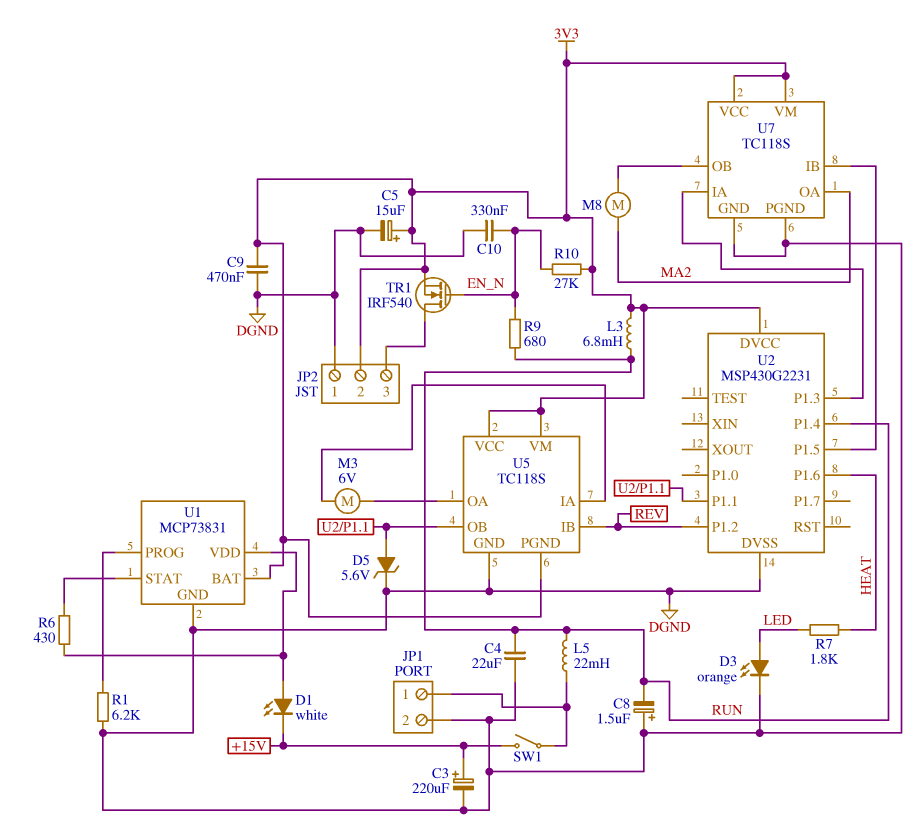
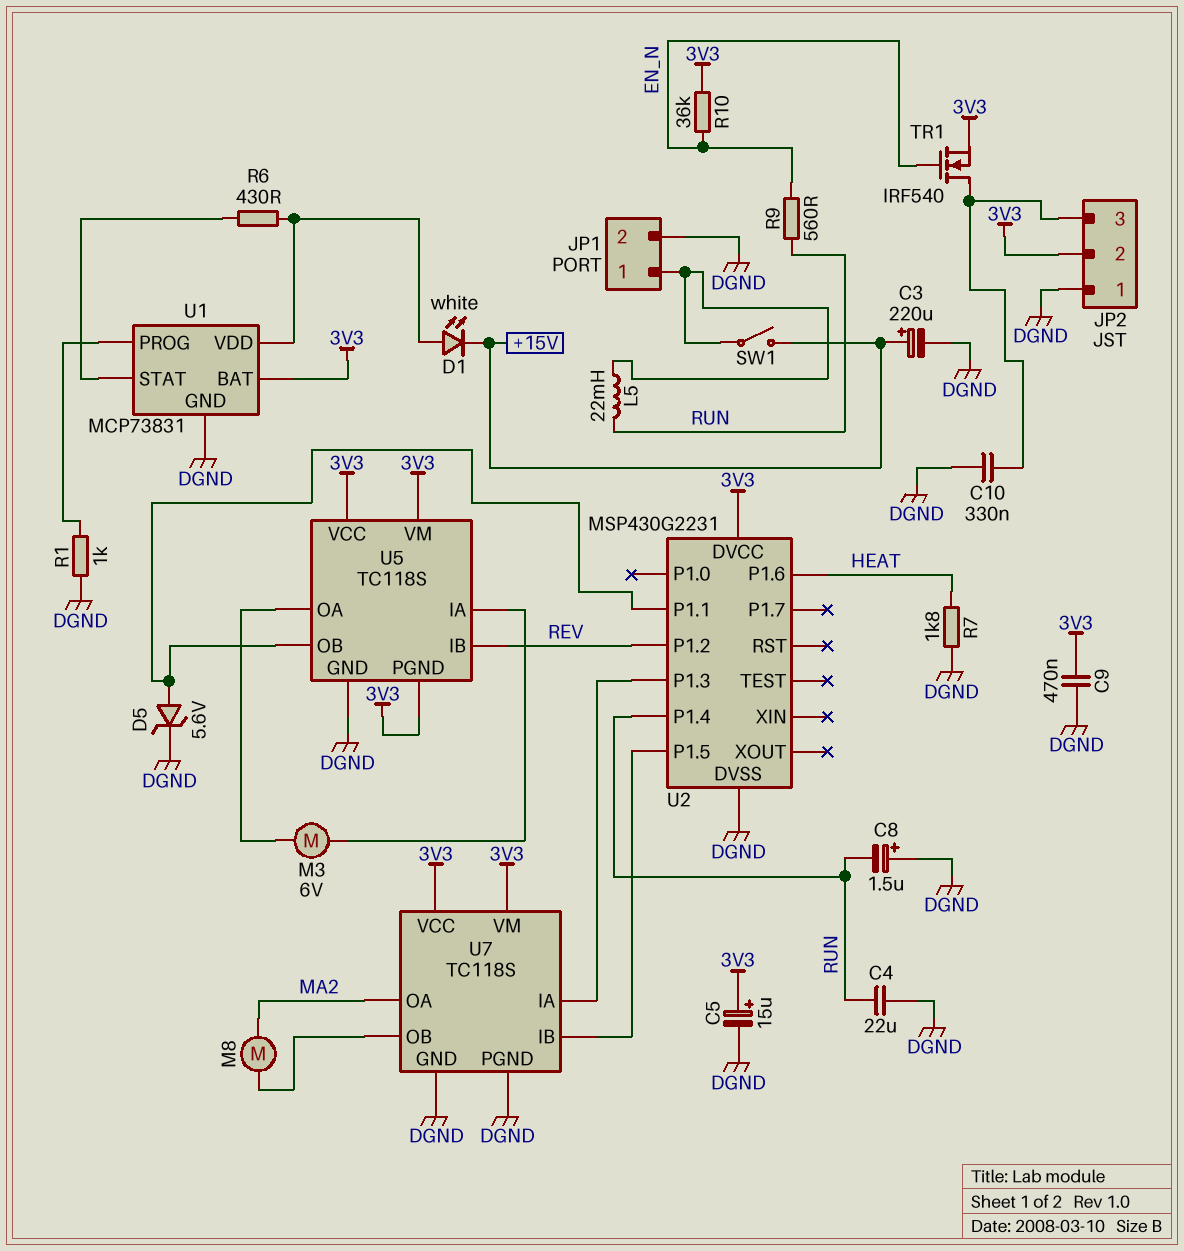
C10: 330nF (DGND, EN_N) -> 330nF (DGND, JP2/3)
D3: LED orange (A LED, K DGND) -> none
L3: 6.8mH (3V3, RUN) -> none
R1: 6.2k (DGND, U1/PROG) -> 1k (DGND, U1/PROG)
R7: 1.8k (HEAT, LED) -> 1.8k (DGND, HEAT)
R9: 680 (EN_N, RUN) -> 560 (EN_N, RUN)
R10: 27k (3V3, EN_N) -> 36k (3V3, EN_N)

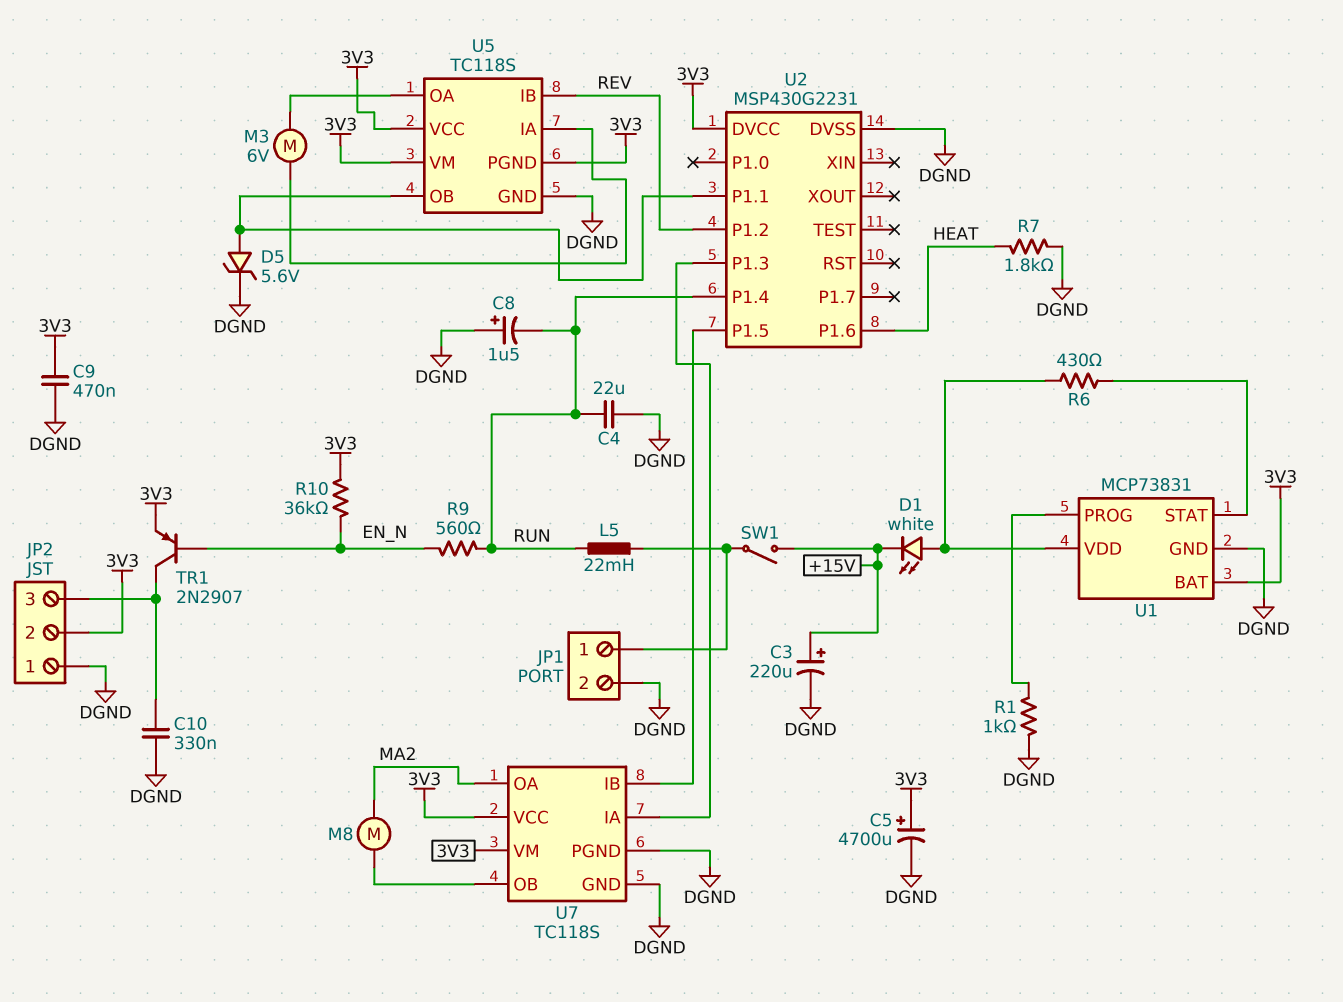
C5: 15uF (plus 3V3, minus DGND) -> 4700uF (plus 3V3, minus DGND)
TR1: NMOS IRF540 (G EN_N, D JP2/3, S 3V3) -> PNP 2N2907 (B EN_N, C JP2/3, E 3V3)

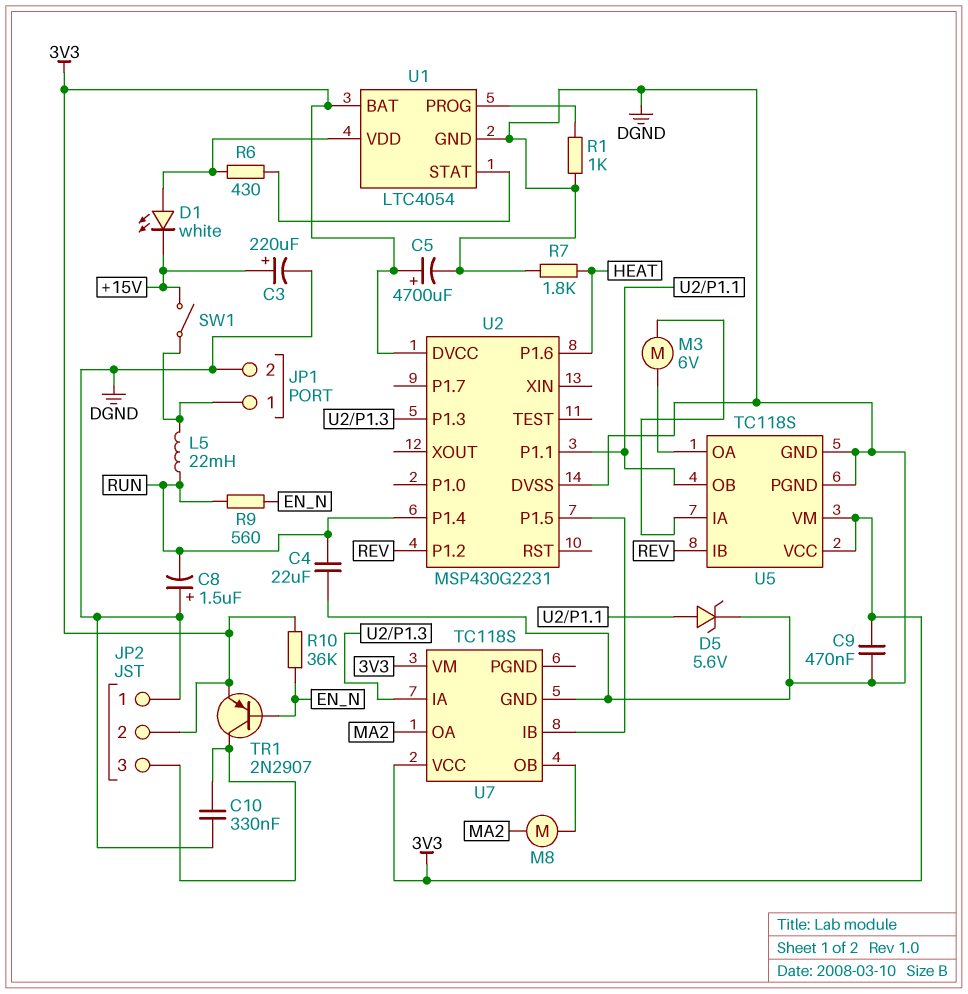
U1: MCP73831 -> LTC4054
U5 pin PGND: 3V3 -> DGND
U7 pin PGND: DGND -> none

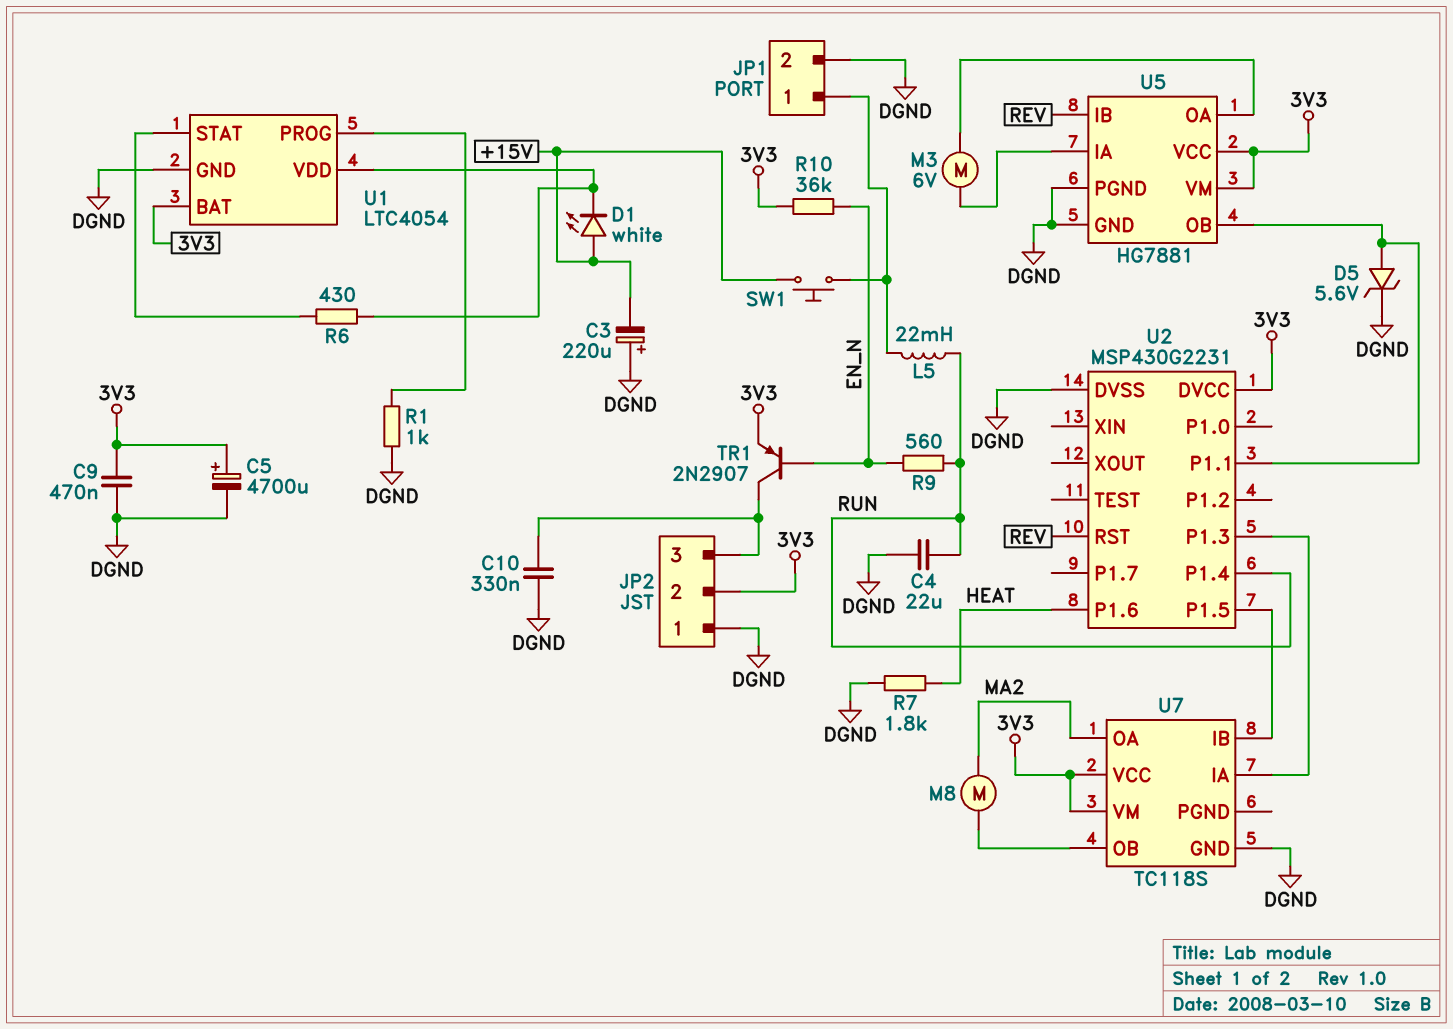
C3: 220uF (plus +15V, minus DGND) -> 220uF (plus DGND, minus +15V)
C8: 1.5uF (plus DGND, minus RUN) -> none
D1: LED white (A U1/VDD, K +15V) -> LED white (A +15V, K U1/VDD)
SW1: switch (+15V, JP1/1) -> button (+15V, JP1/1)
U2 pin P1.2: REV -> none
U2 pin RST: none -> REV
U5: TC118S -> HG7881

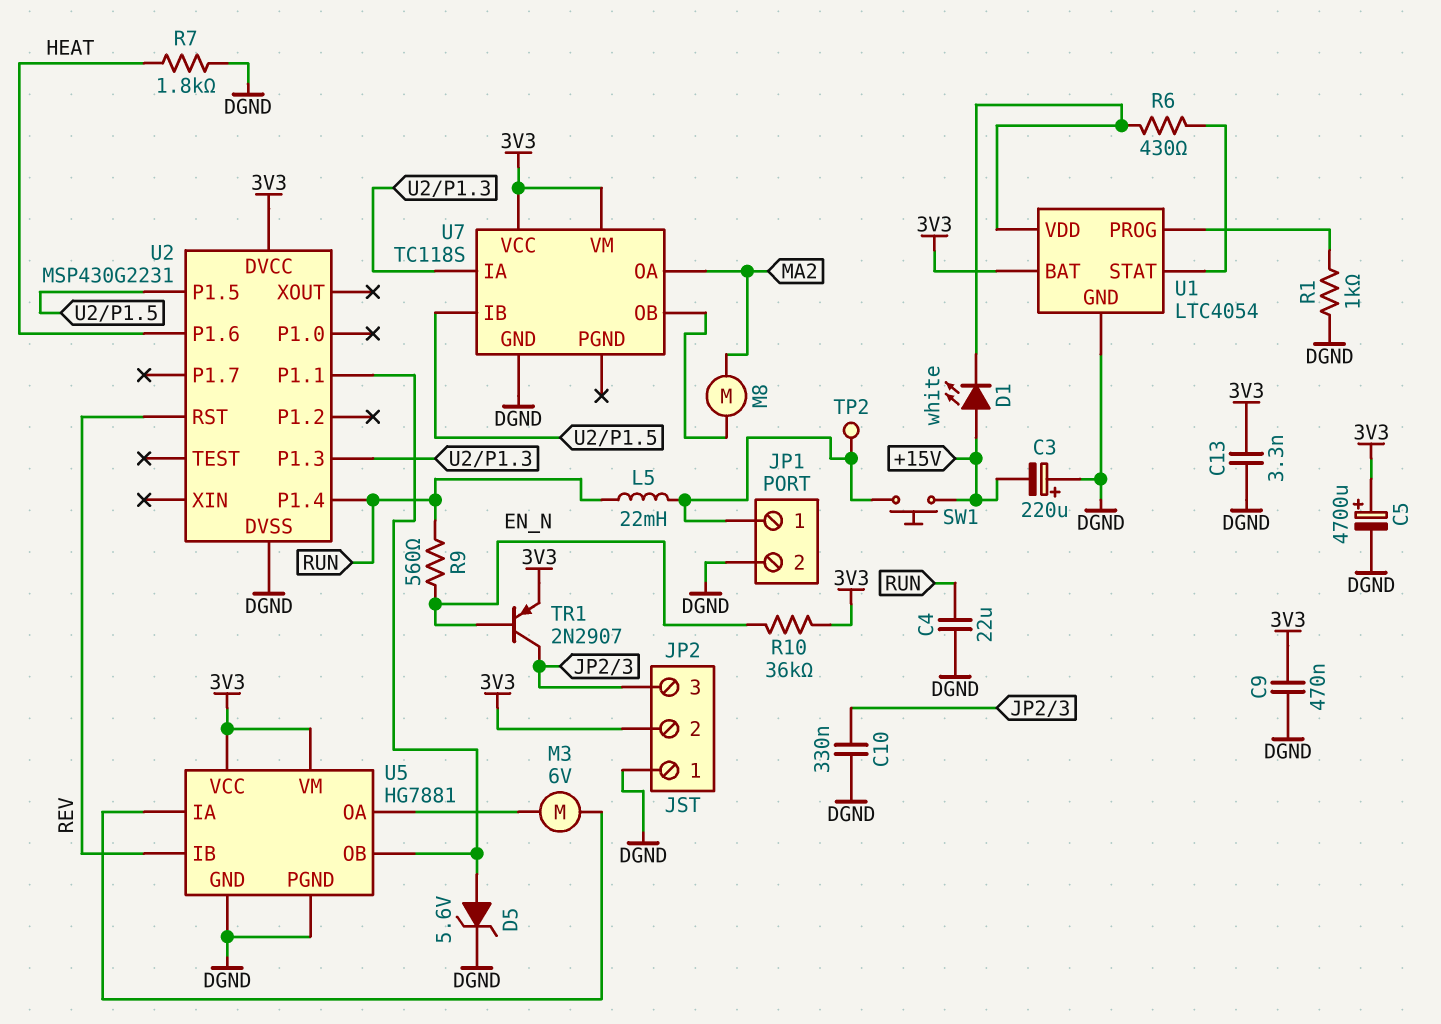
C13: none -> 3.3nF (3V3, DGND)
TP2: none -> test point (JP1/1)

